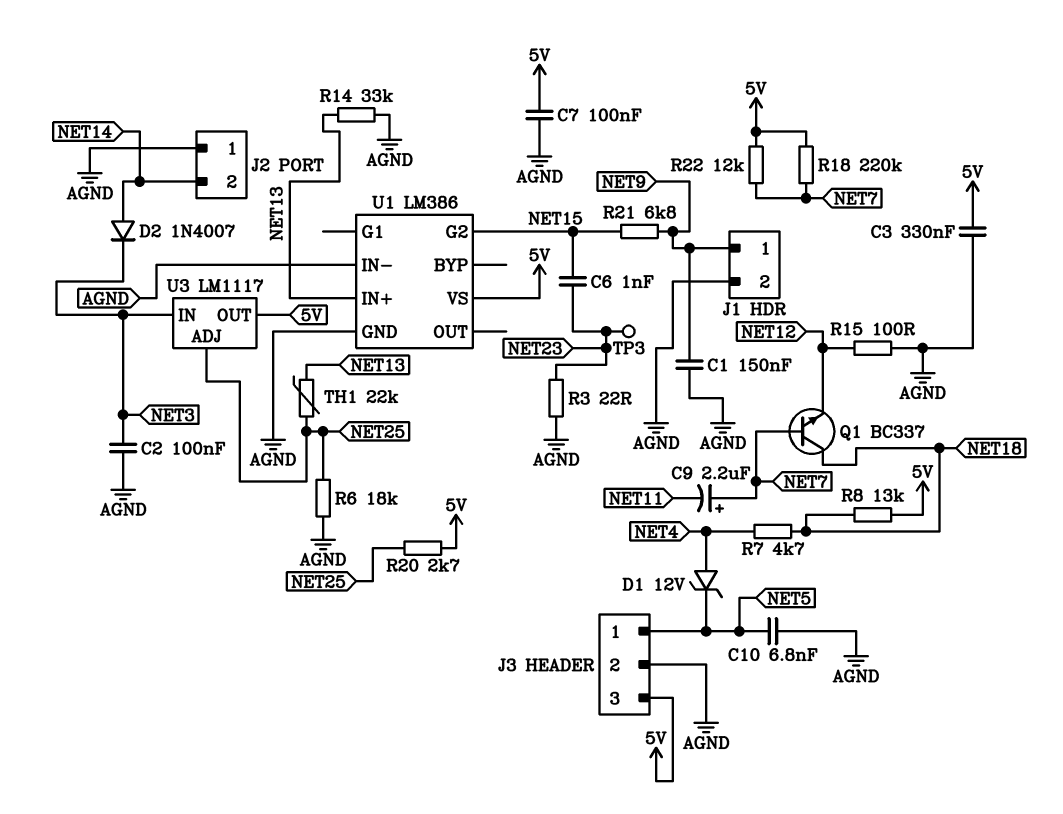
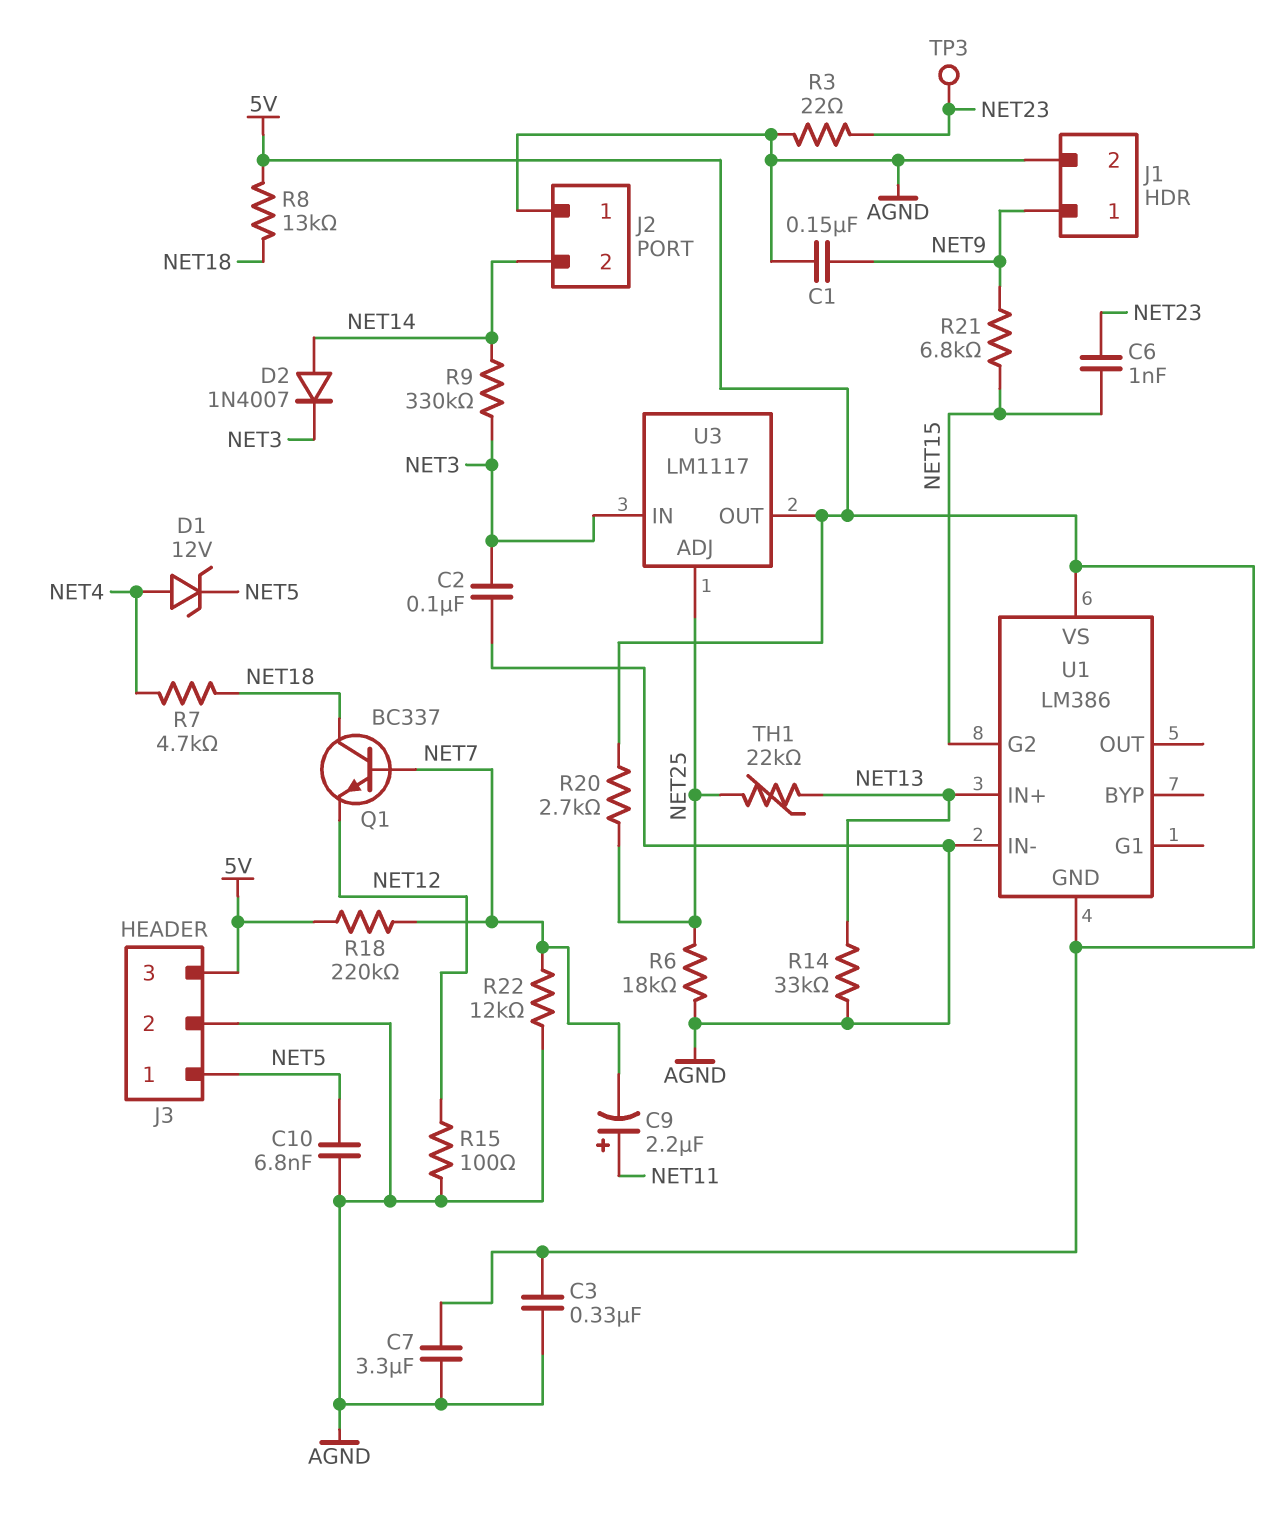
C7: 100nF (5V, AGND) -> 3.3uF (5V, AGND)
C9: 2.2uF (plus NET7, minus NET11) -> 2.2uF (plus NET11, minus NET7)
R9: none -> 330k (NET3, NET14)
R22: 12k (5V, NET7) -> 12k (AGND, NET7)
U1 pin GND: AGND -> 5V

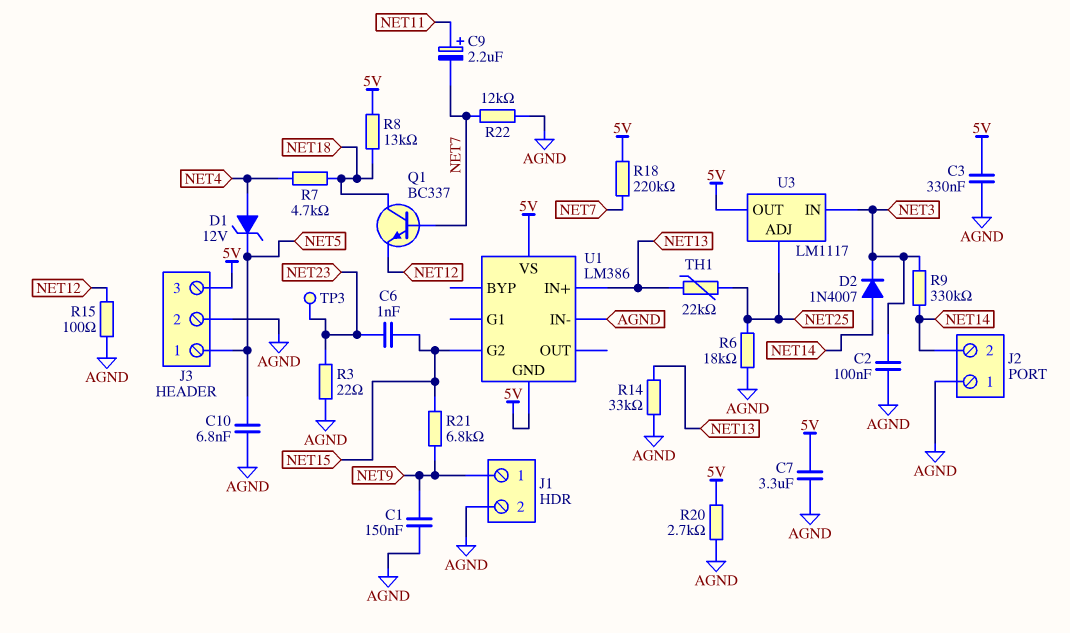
R20: 2.7k (5V, NET25) -> 2.7k (5V, AGND)

